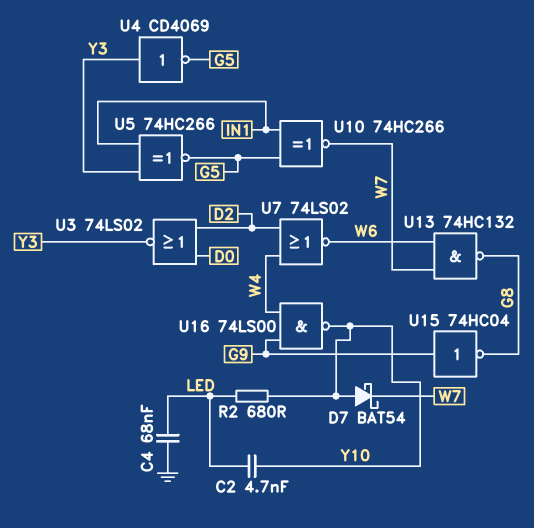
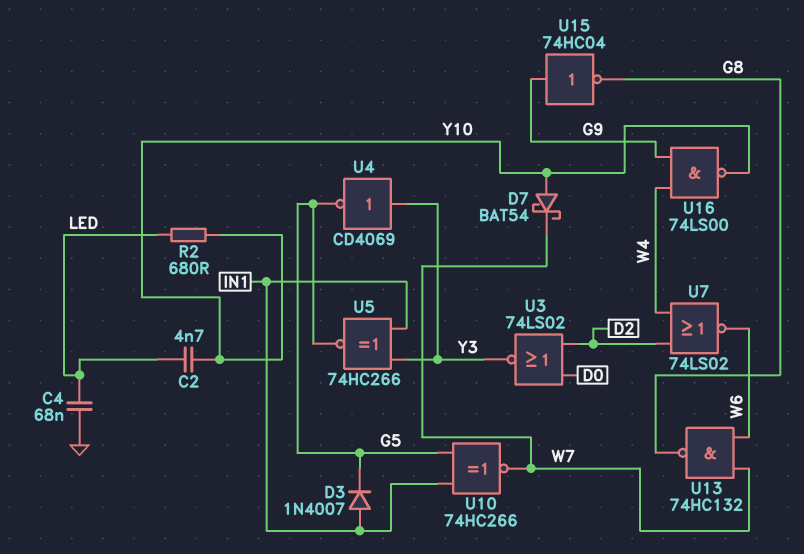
D3: none -> diode 1N4007 (A IN1, K G5)

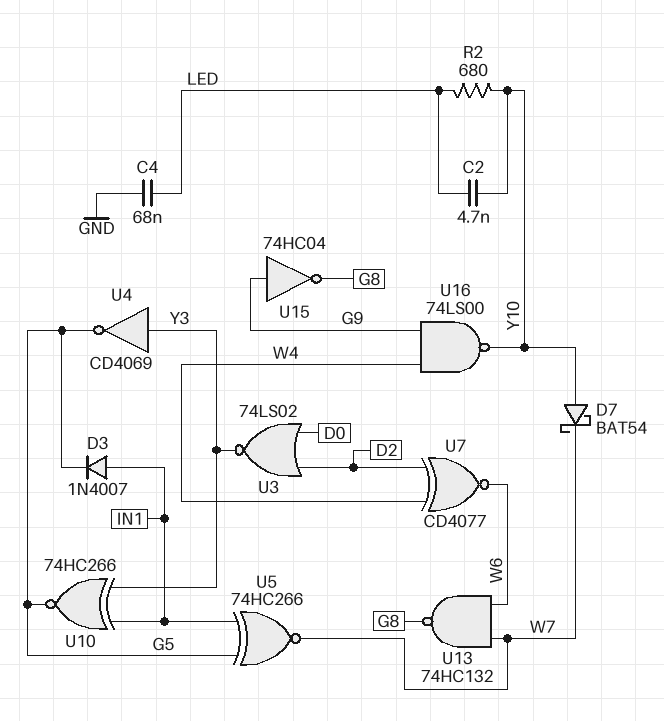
U5: XNOR 74HC266 (in IN1, in Y3, out G5) -> XNOR 74HC266 (in G5, in IN1, out W7)
U7: NOR 74LS02 (in D2, in W4, out W6) -> XNOR CD4077 (in D2, in W4, out W6)
U10: XNOR 74HC266 (in G5, in IN1, out W7) -> XNOR 74HC266 (in IN1, in Y3, out G5)

